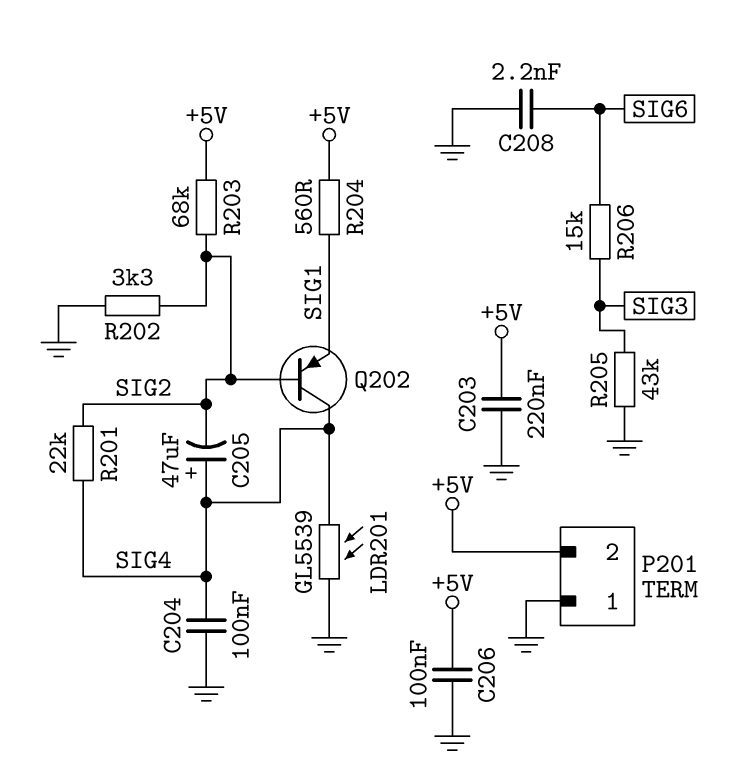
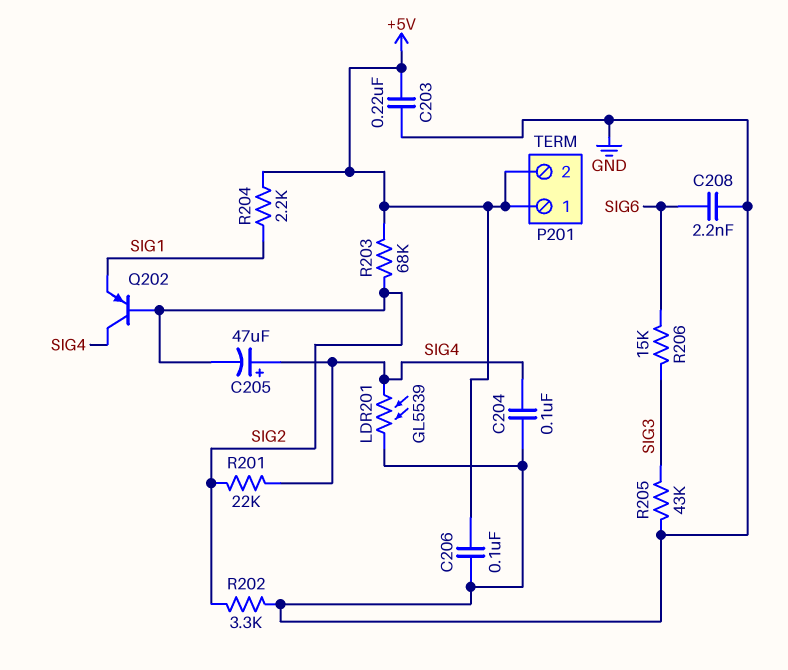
P201 pin 1: GND -> +5V
R204: 560 (+5V, SIG1) -> 2.2k (+5V, SIG1)

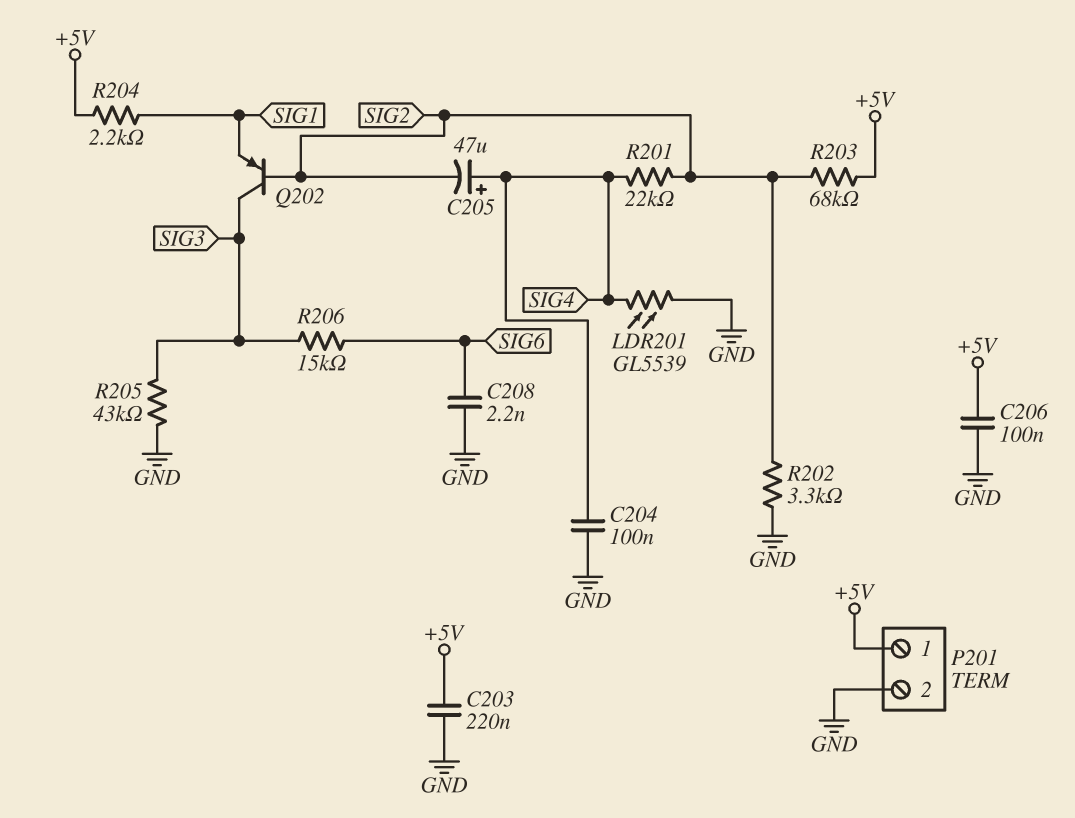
P201 pin 2: +5V -> GND
Q202: PNP (B SIG2, C SIG4, E SIG1) -> PNP (B SIG2, C SIG3, E SIG1)

